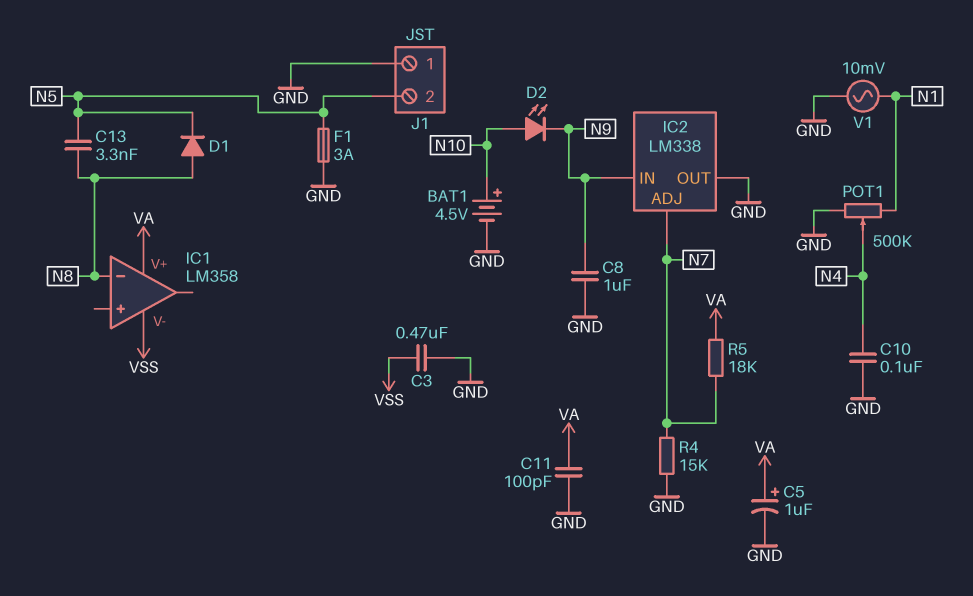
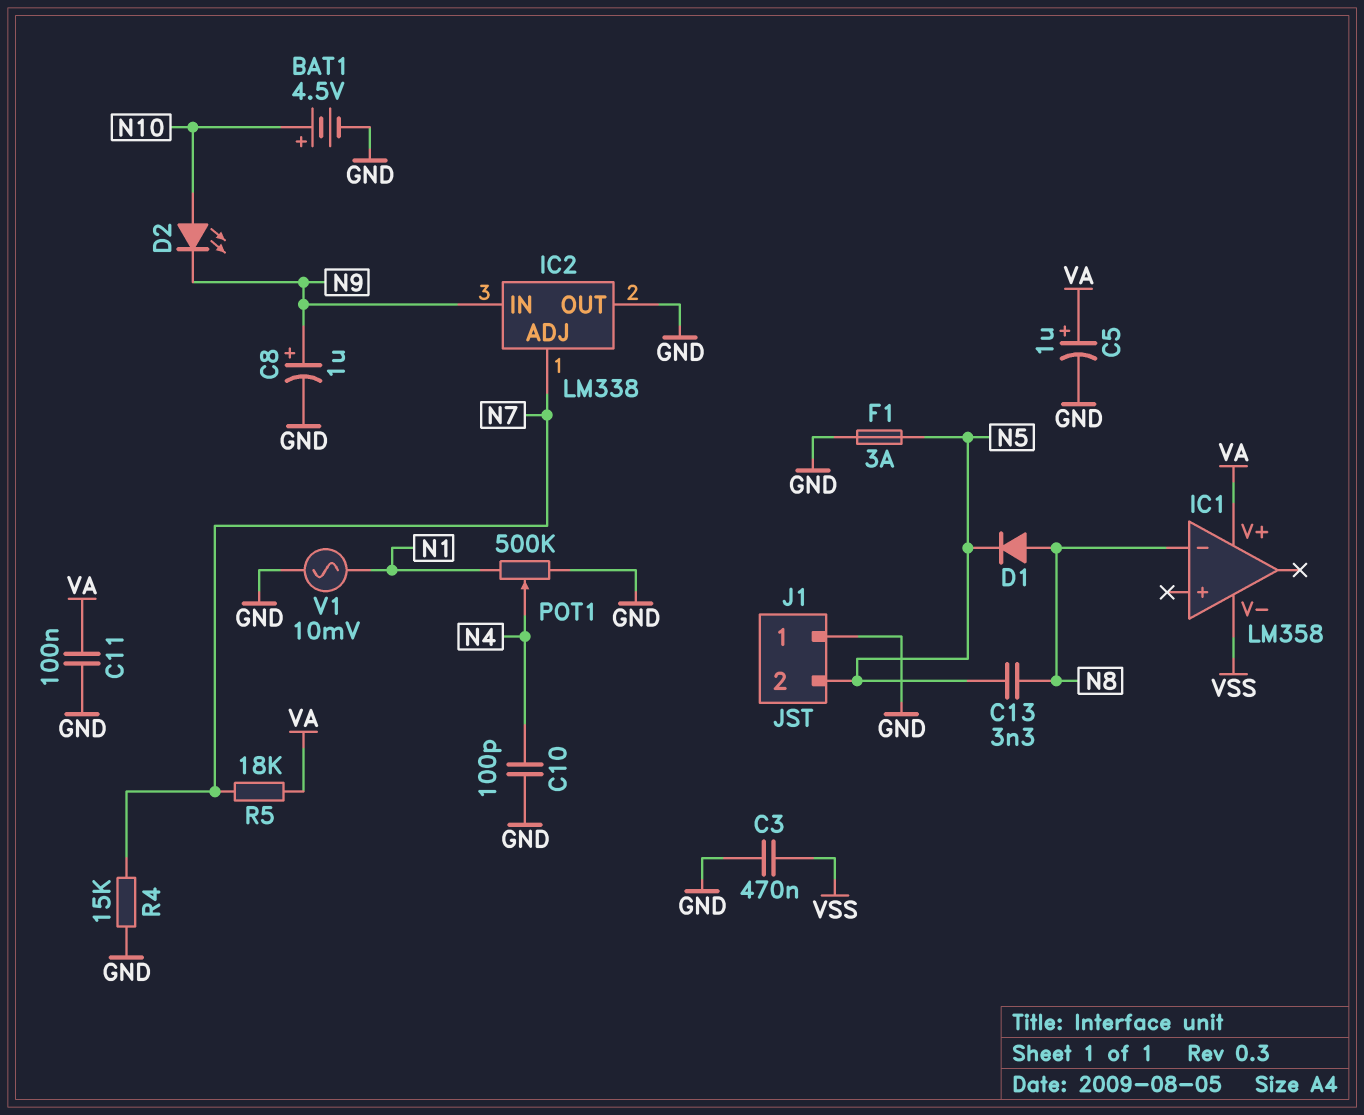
C8: 1uF (GND, N9) -> 1uF (plus N9, minus GND)
C10: 100nF (GND, N4) -> 100pF (GND, N4)
C11: 100pF (GND, VA) -> 100nF (GND, VA)

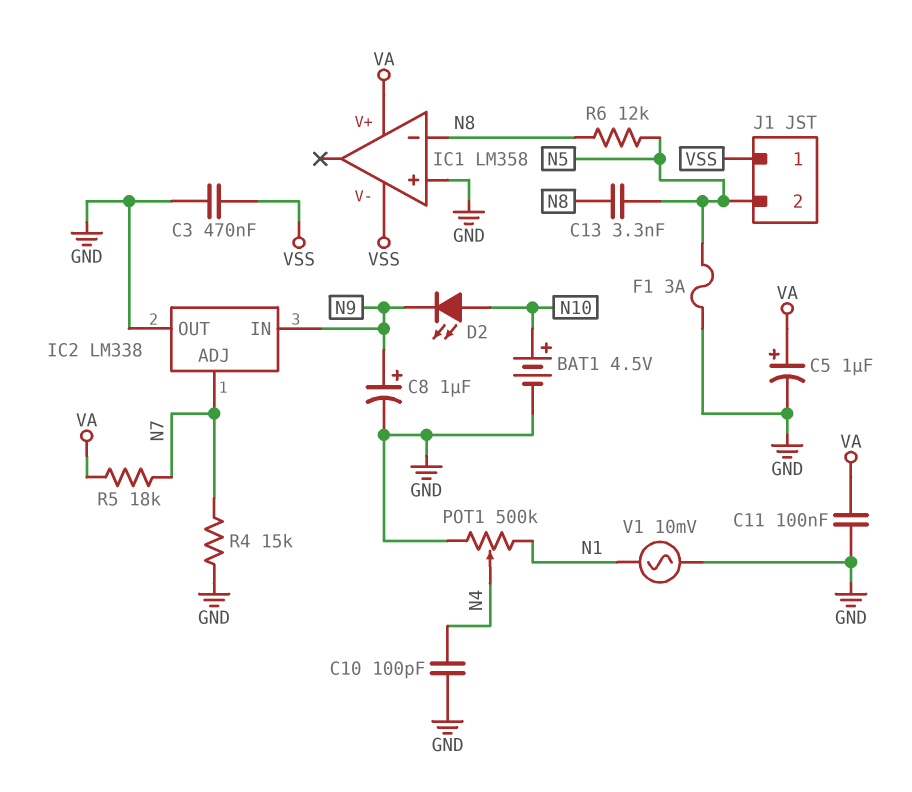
D1: diode (A N8, K N5) -> none
IC1 pin in+: none -> GND
J1 pin 1: GND -> VSS
R6: none -> 12k (N5, N8)

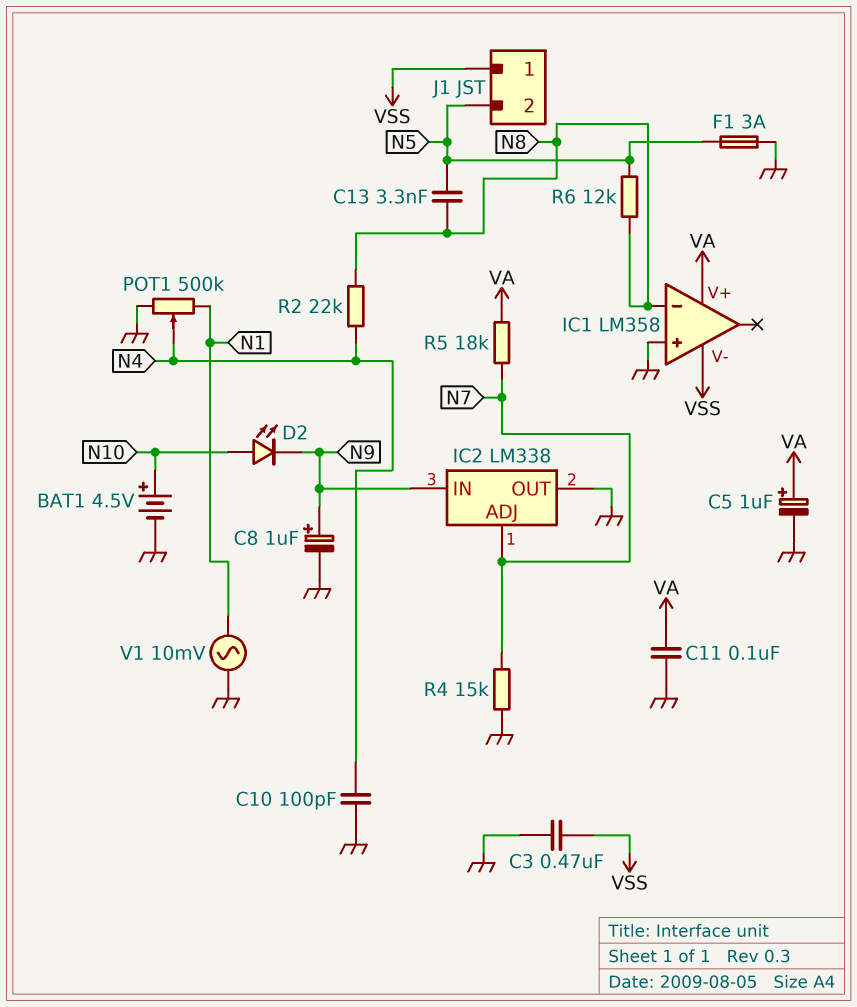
R2: none -> 22k (N4, N8)

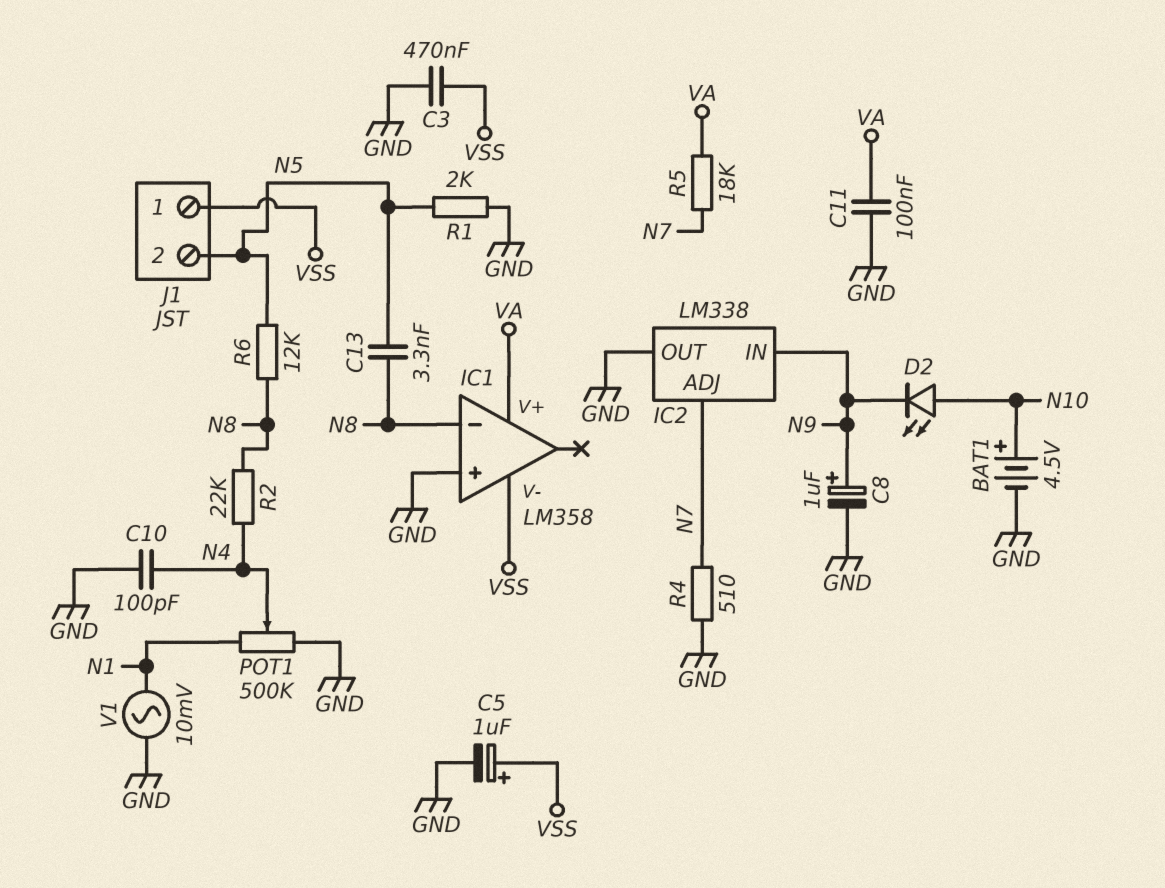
C5: 1uF (plus VA, minus GND) -> 1uF (plus VSS, minus GND)
F1: 3A (GND, N5) -> none
R1: none -> 2k (GND, N5)
R4: 15k (GND, N7) -> 510 (GND, N7)

